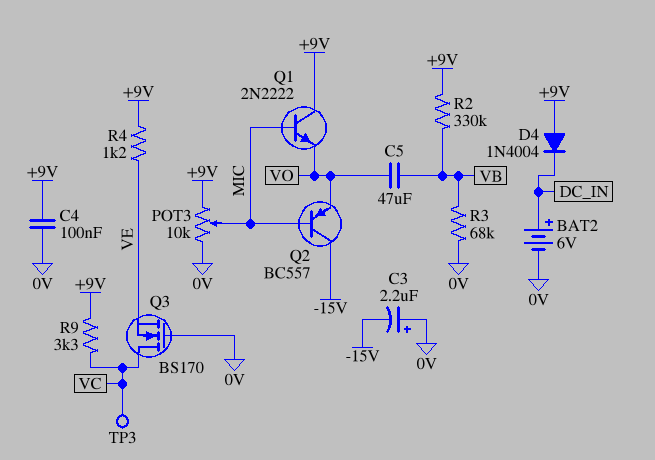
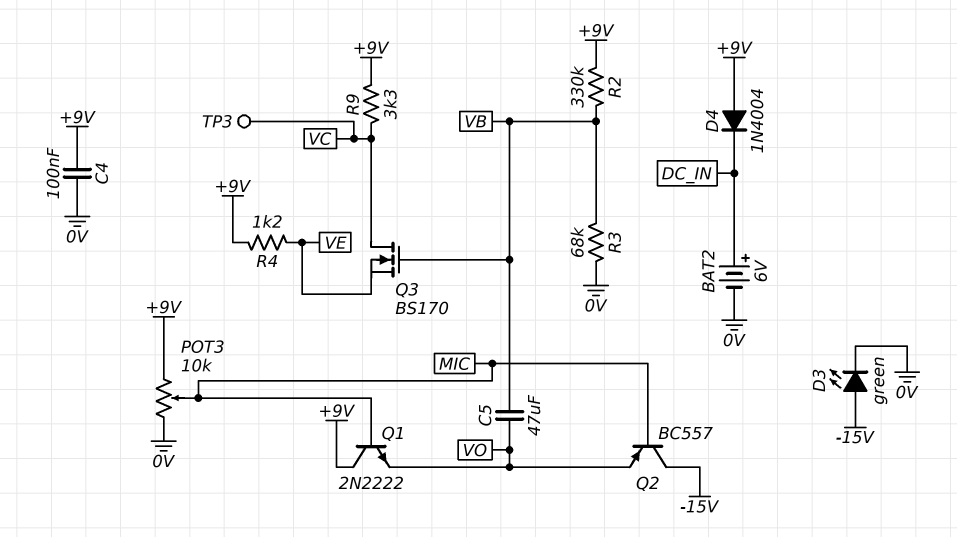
C3: 2.2uF (plus 0V, minus -15V) -> none
D3: none -> LED green (A -15V, K 0V)
Q3: NMOS BS170 (G 0V, D VC, S VE) -> NMOS BS170 (G VB, D VC, S VE)

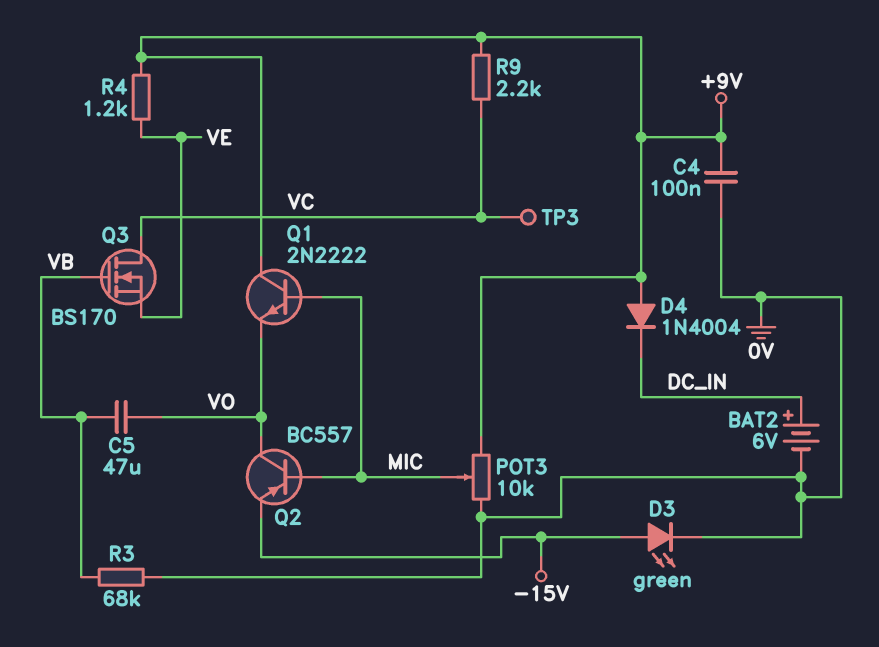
Q2: PNP BC557 (B MIC, C -15V, E VO) -> PNP BC557 (B MIC, C VO, E -15V)
R2: 330k (+9V, VB) -> none
R9: 3.3k (+9V, VC) -> 2.2k (+9V, VC)

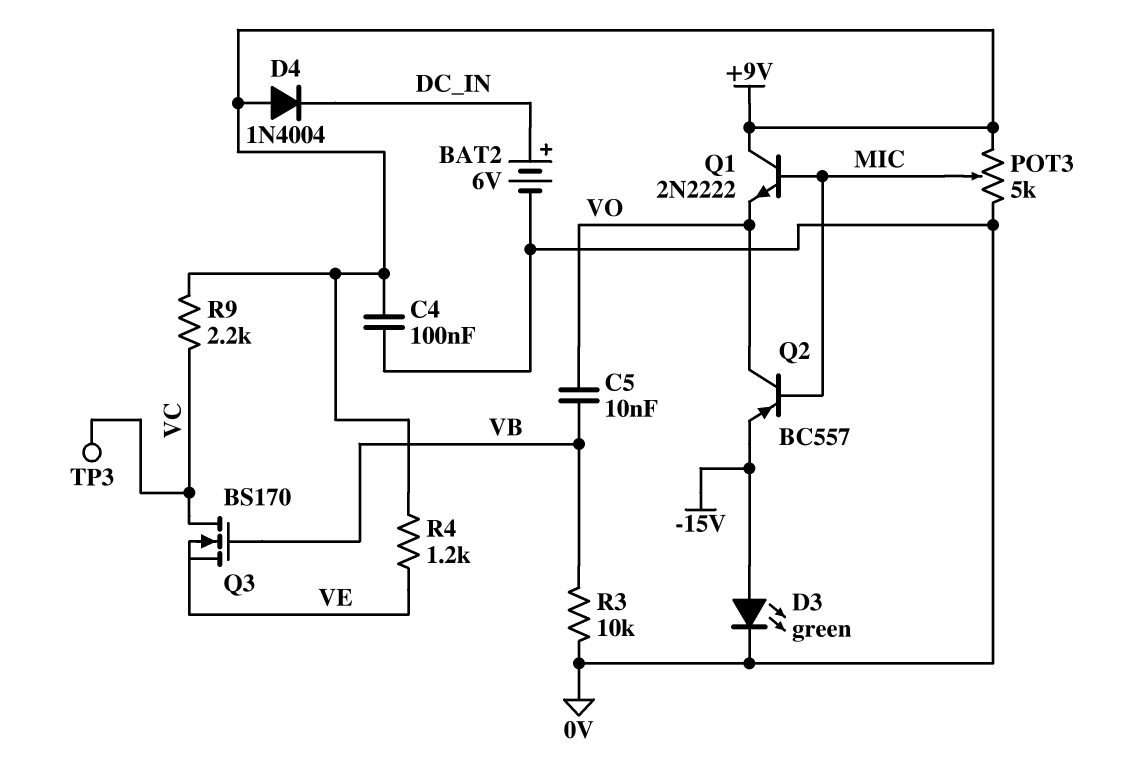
C5: 47uF (VB, VO) -> 10nF (VB, VO)
POT3: 10k (+9V, 0V, wiper MIC) -> 5k (+9V, 0V, wiper MIC)
R3: 68k (0V, VB) -> 10k (0V, VB)

